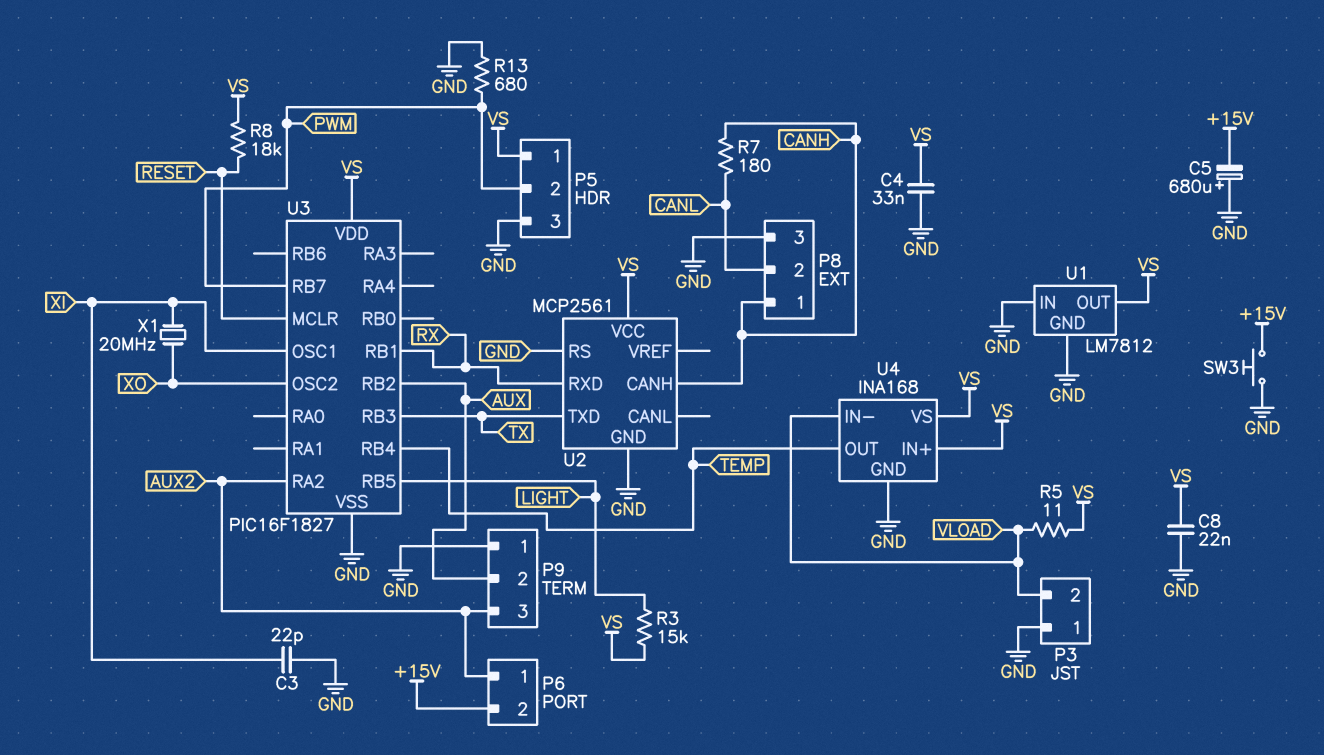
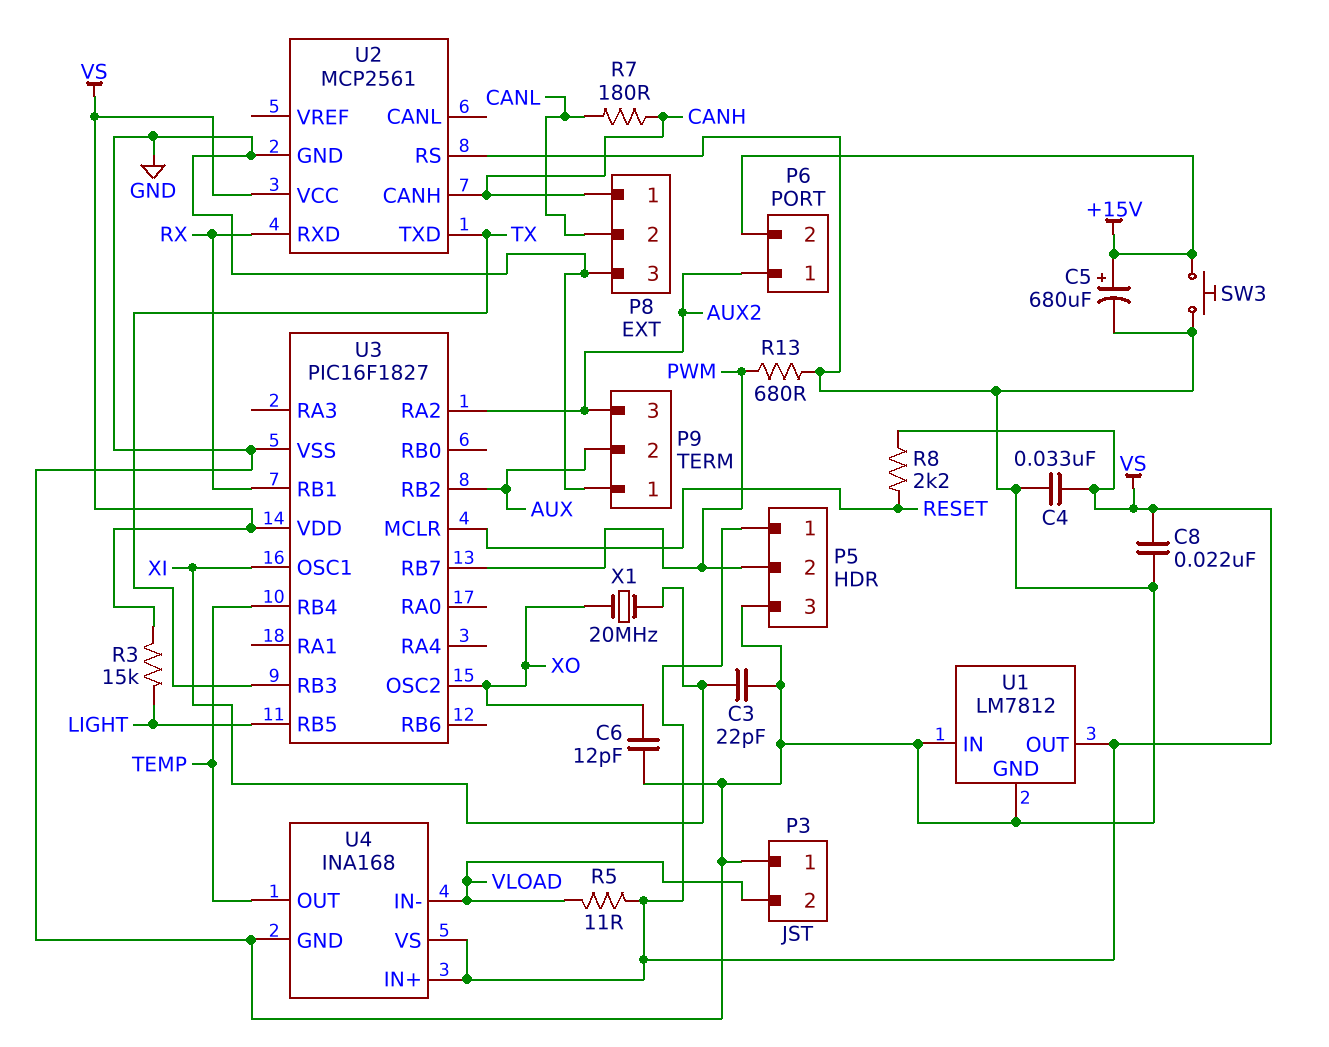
C5: 680uF (plus GND, minus +15V) -> 680uF (plus +15V, minus GND)
C6: none -> 12pF (GND, XO)
R8: 18k (RESET, VS) -> 2.2k (RESET, VS)

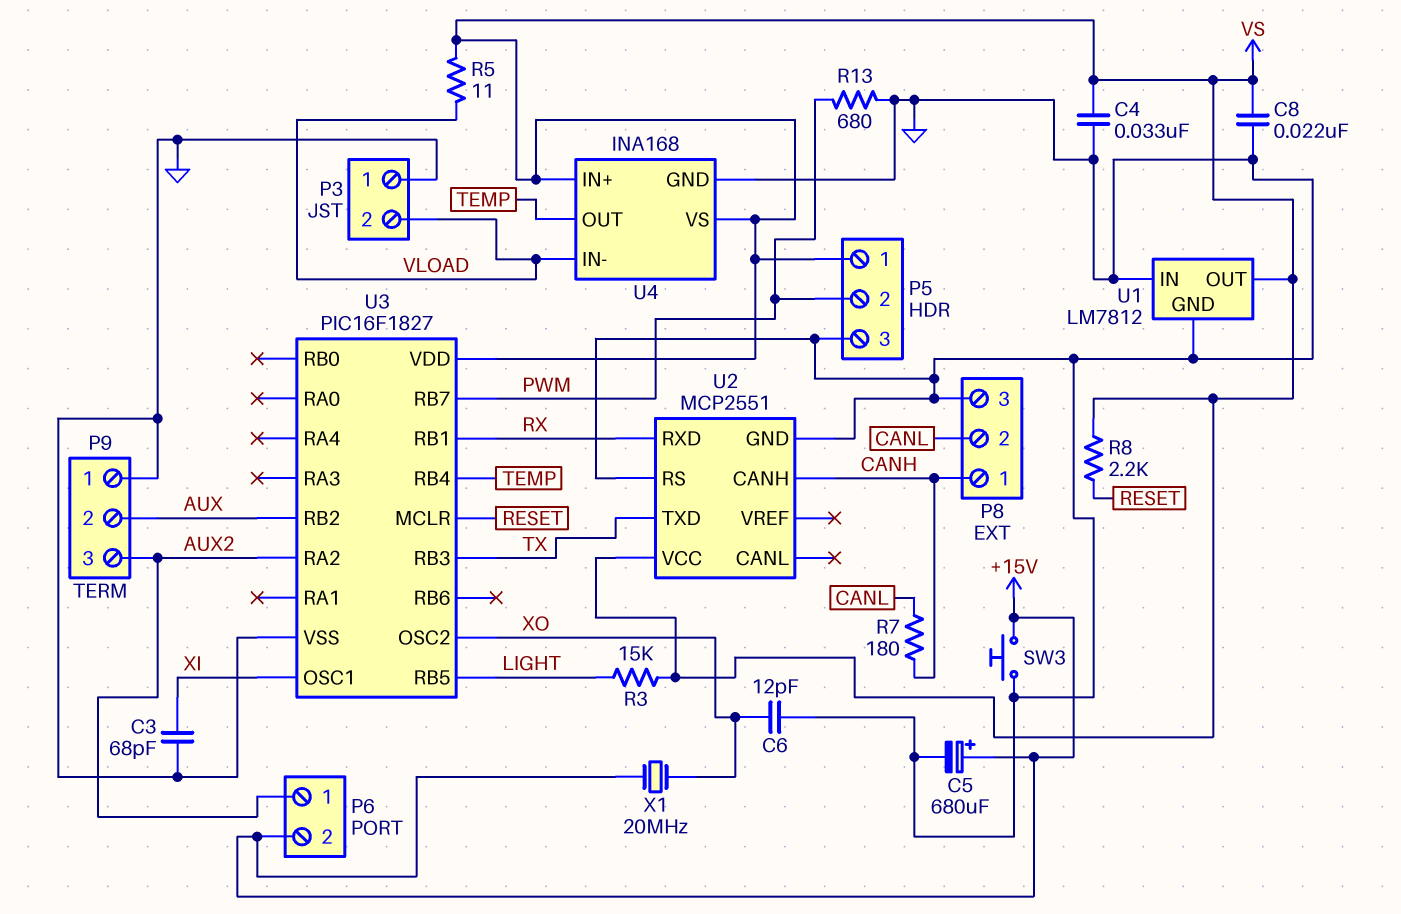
C3: 22pF (GND, XI) -> 68pF (GND, XI)
U2: MCP2561 -> MCP2551
X1: 20MHz (XI, XO) -> 20MHz (+15V, XO)

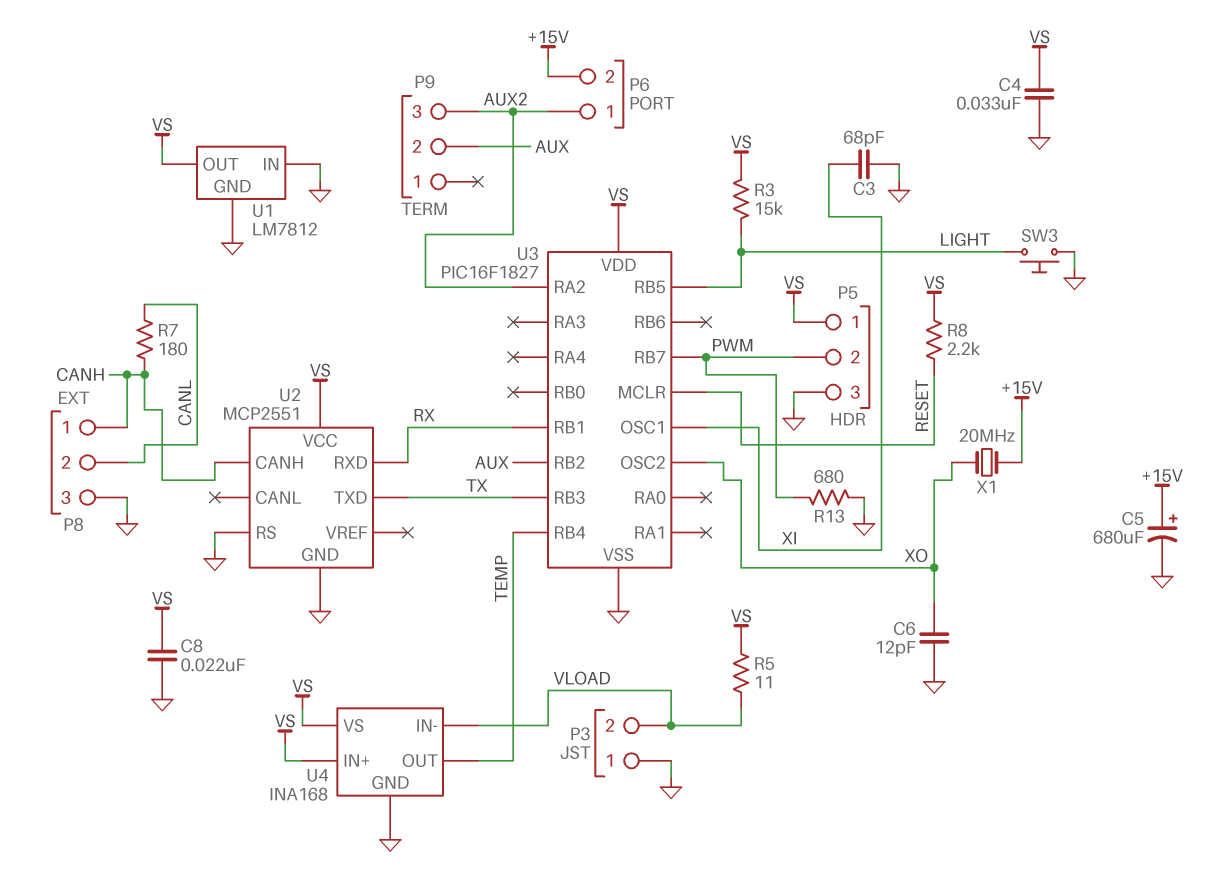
P9 pin 1: GND -> none
SW3: button (+15V, GND) -> button (GND, LIGHT)

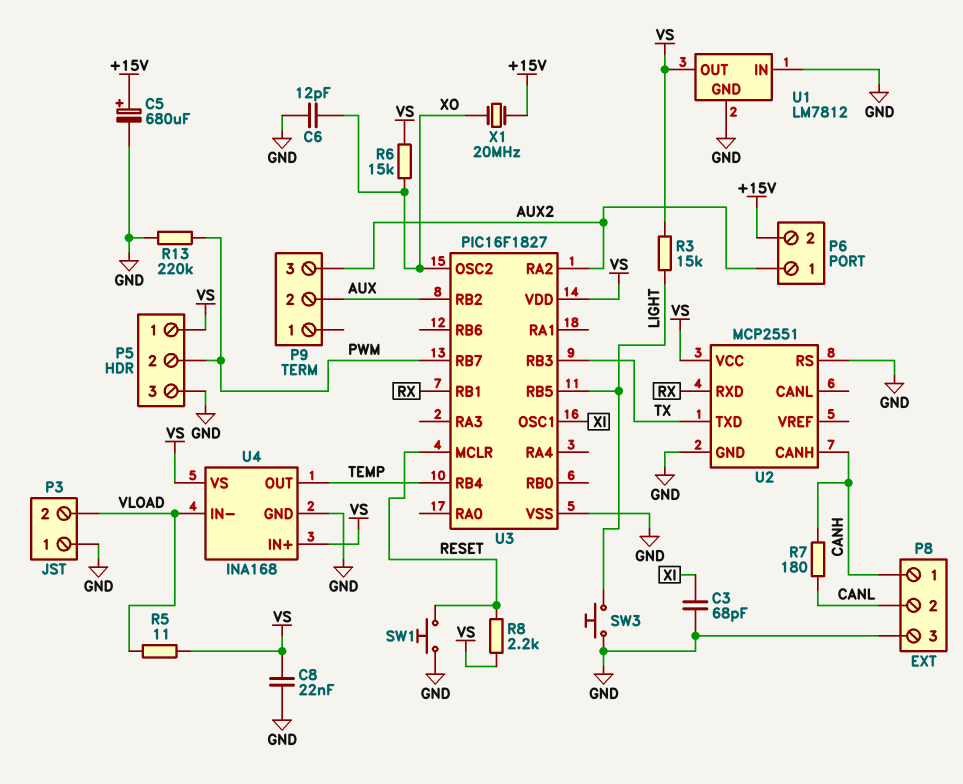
C4: 33nF (GND, VS) -> none
R6: none -> 15k (VS, XO)
R13: 680 (GND, PWM) -> 220k (GND, PWM)
SW1: none -> button (GND, RESET)

